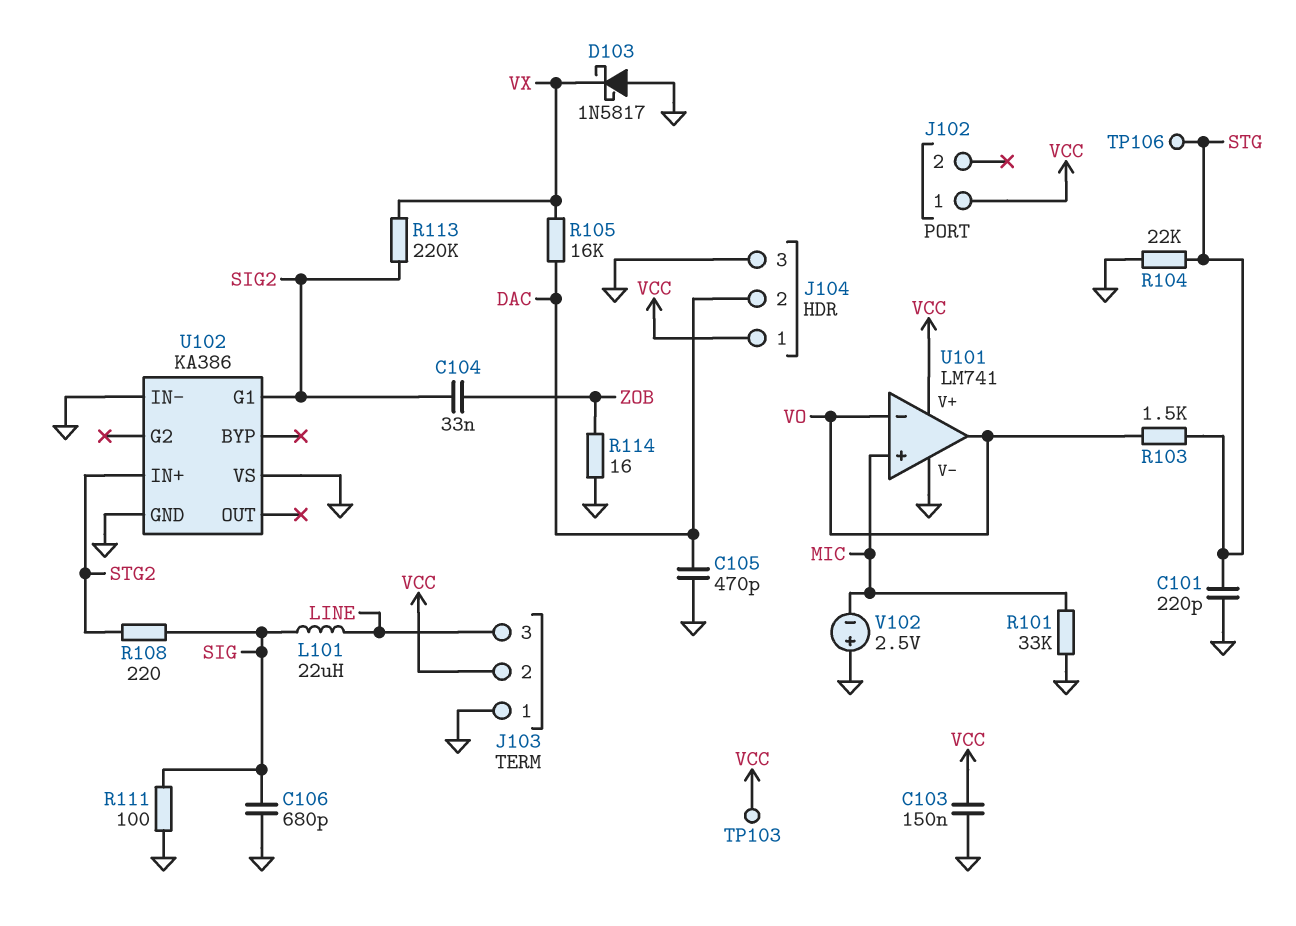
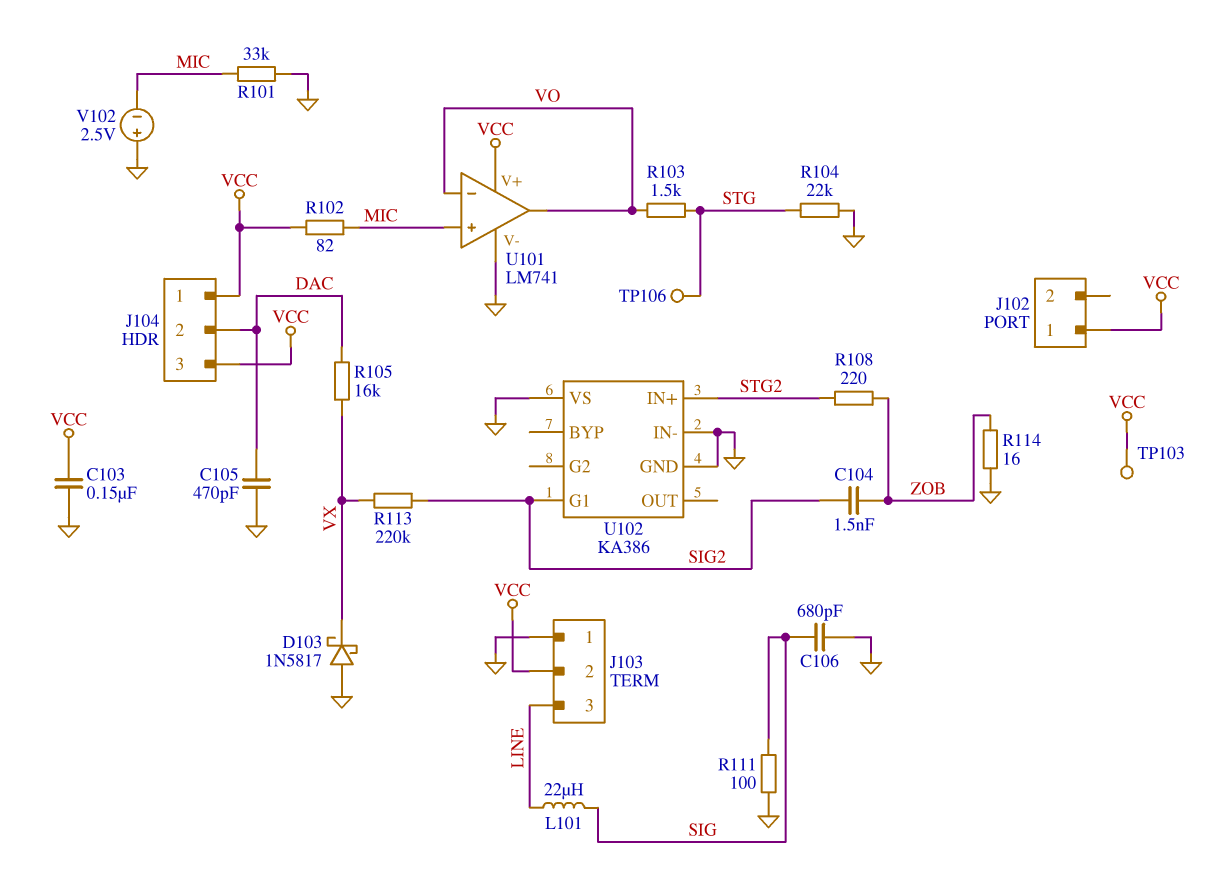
C101: 220pF (GND, STG) -> none
C104: 33nF (SIG2, ZOB) -> 1.5nF (SIG2, ZOB)
J104 pin 3: GND -> VCC
R102: none -> 82 (MIC, VCC)
R108: 220 (SIG, STG2) -> 220 (STG2, ZOB)

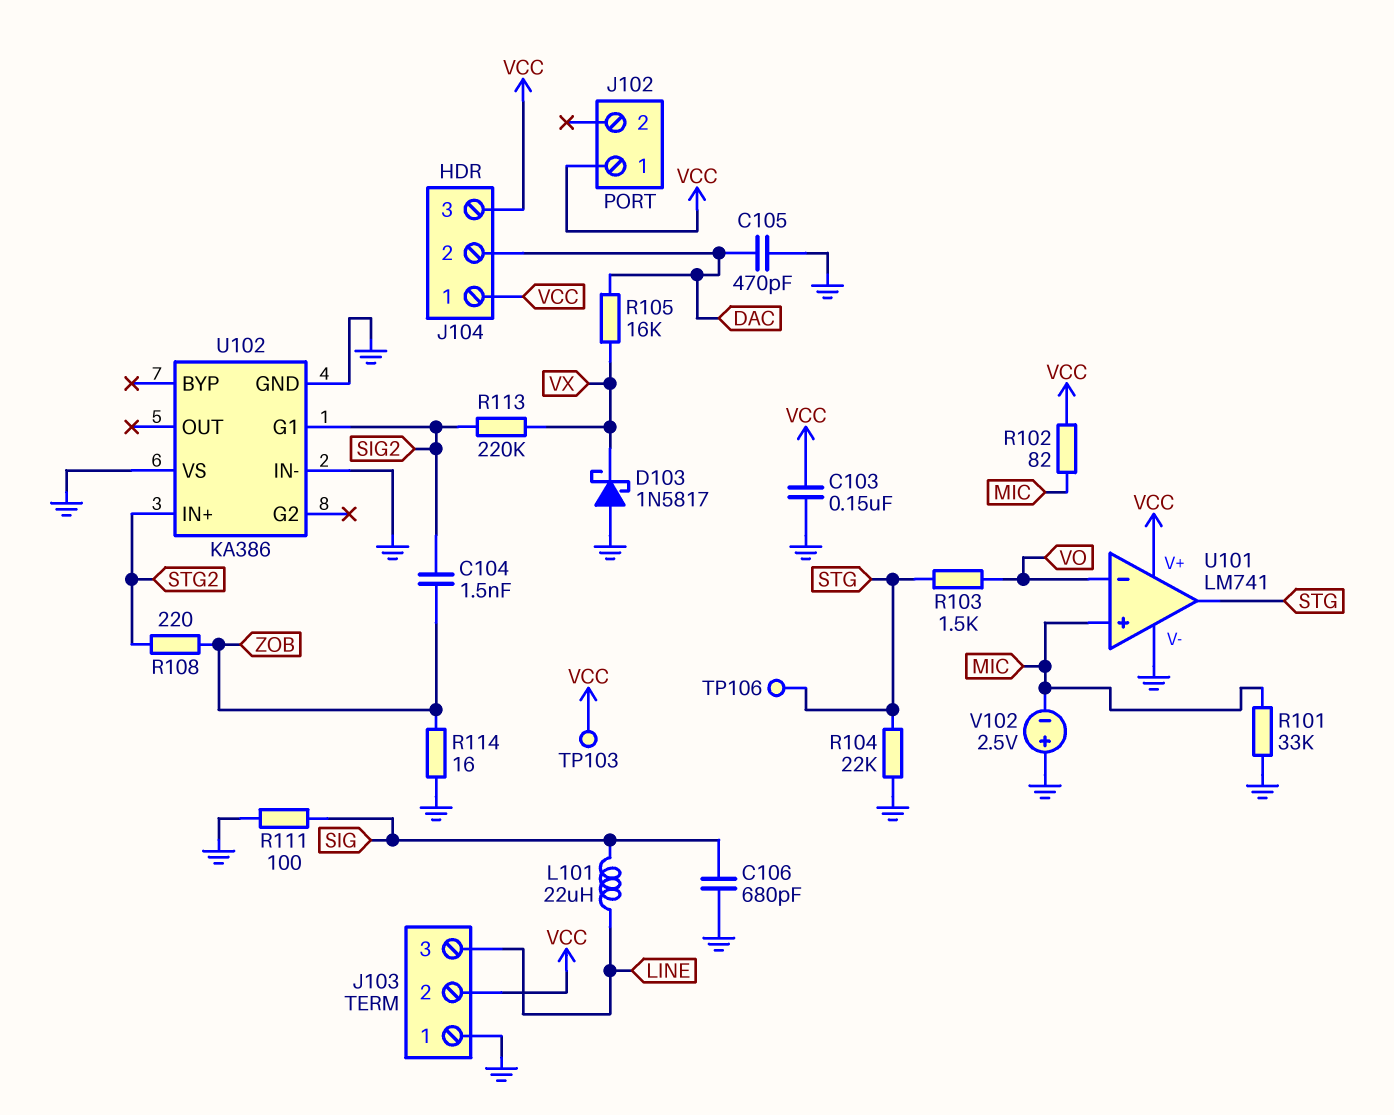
U101 pin out: VO -> STG

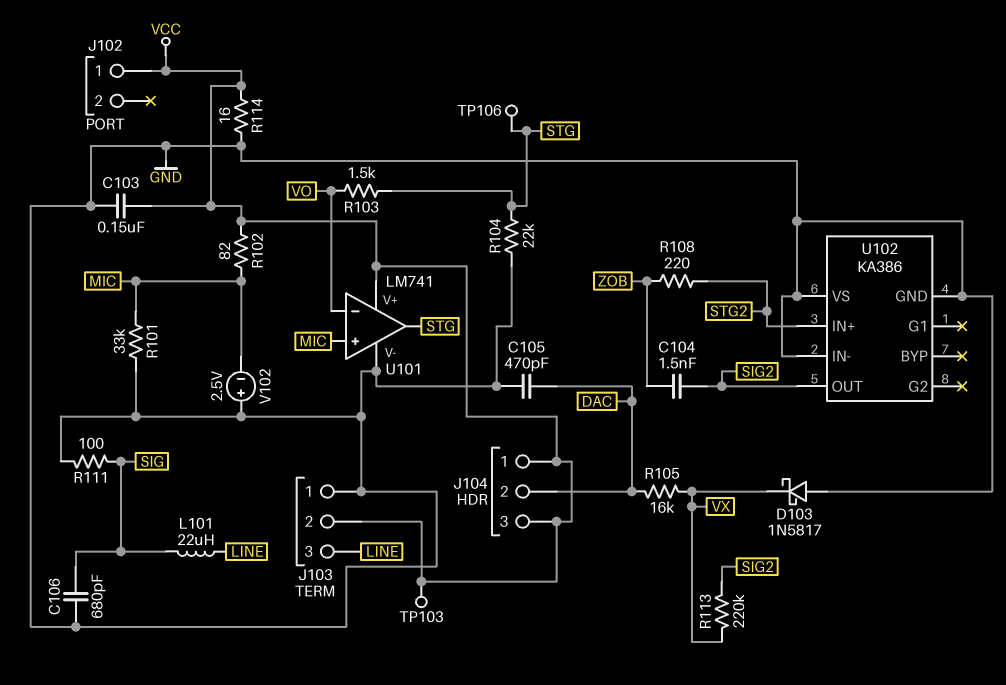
R114: 16 (GND, ZOB) -> 16 (GND, VCC)
U102 pin G1: SIG2 -> none
U102 pin OUT: none -> SIG2

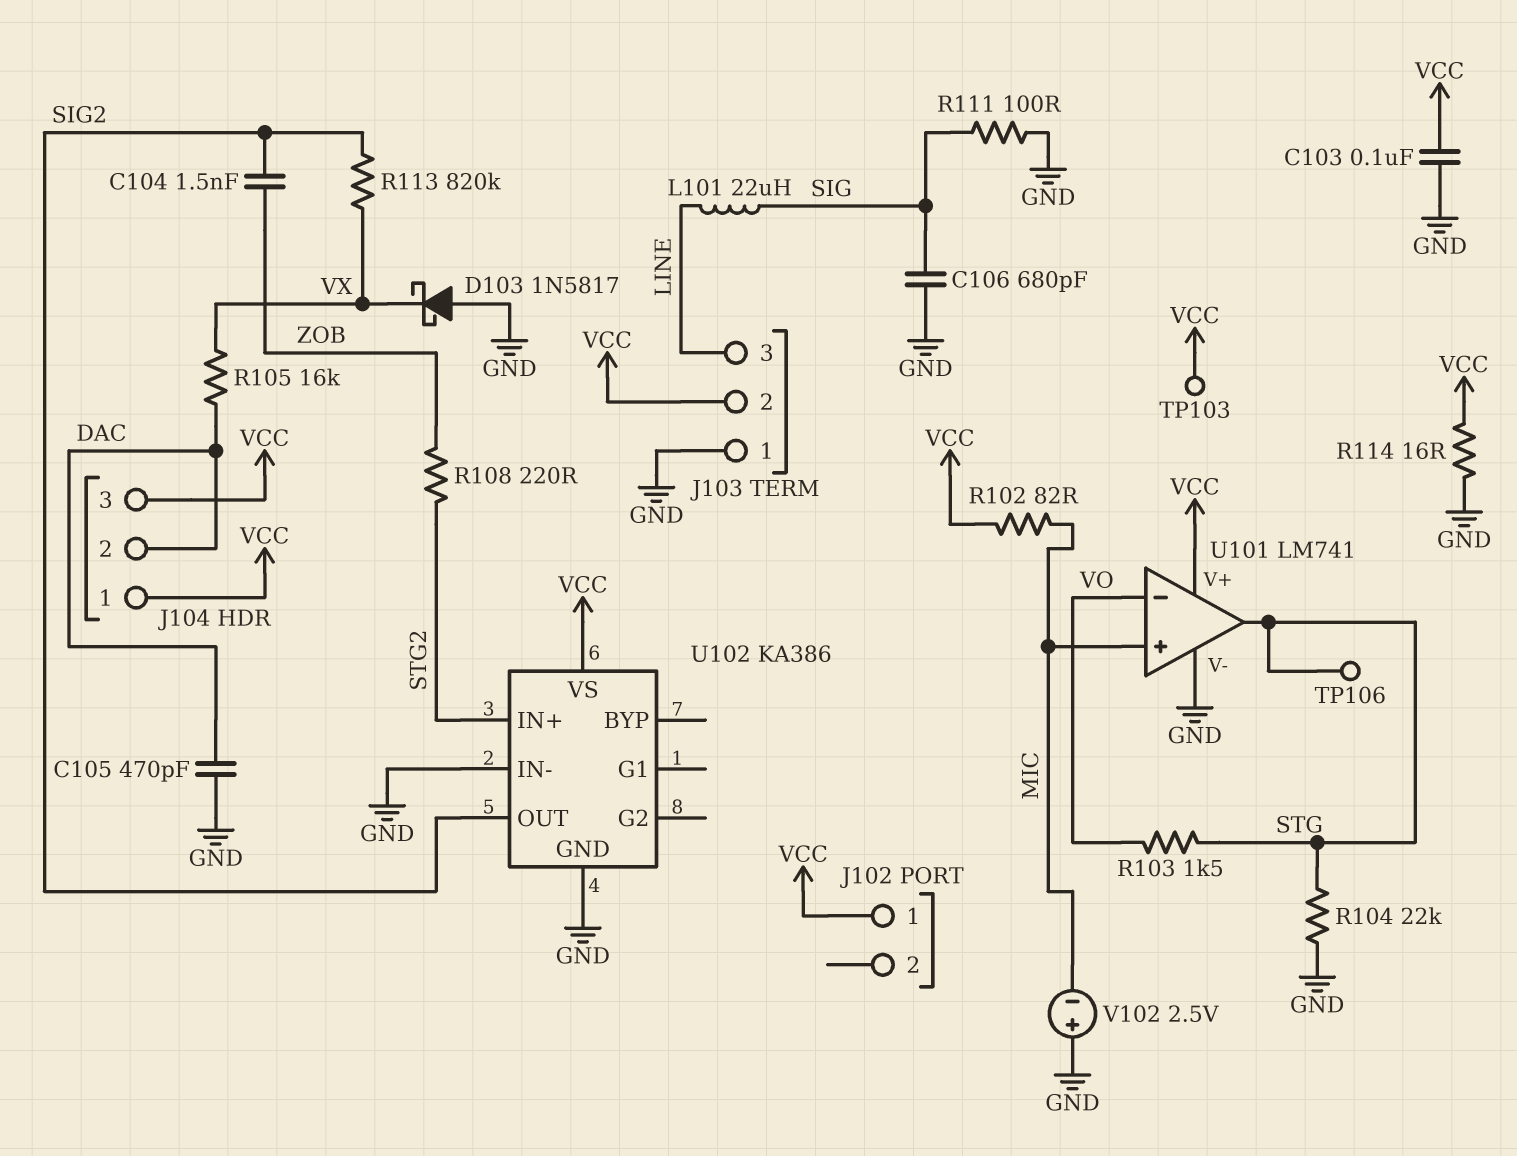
C103: 150nF (GND, VCC) -> 100nF (GND, VCC)
R101: 33k (GND, MIC) -> none
R113: 220k (SIG2, VX) -> 820k (SIG2, VX)
U102 pin VS: GND -> VCC

